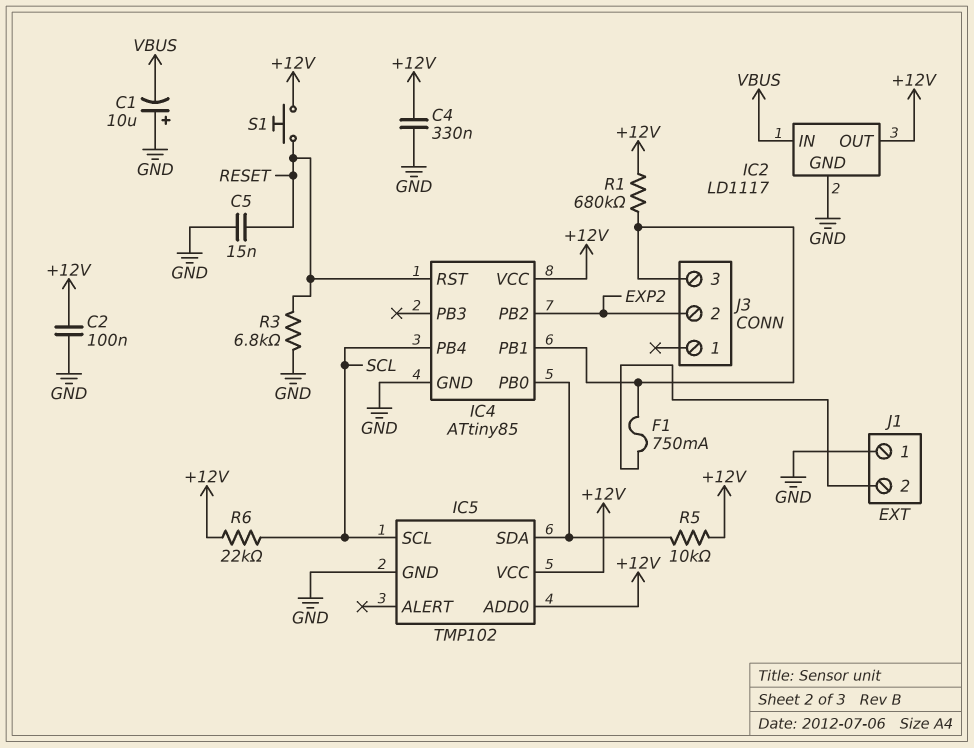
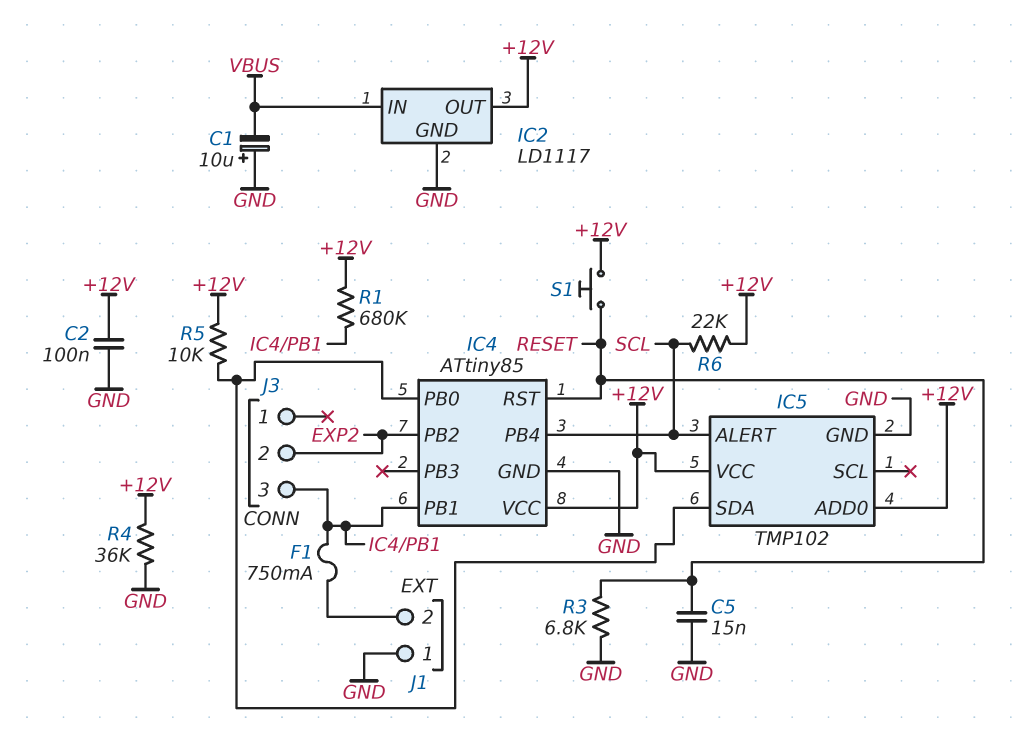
C4: 330nF (+12V, GND) -> none
IC5 pin ALERT: none -> SCL
IC5 pin SCL: SCL -> none
R4: none -> 36k (+12V, GND)

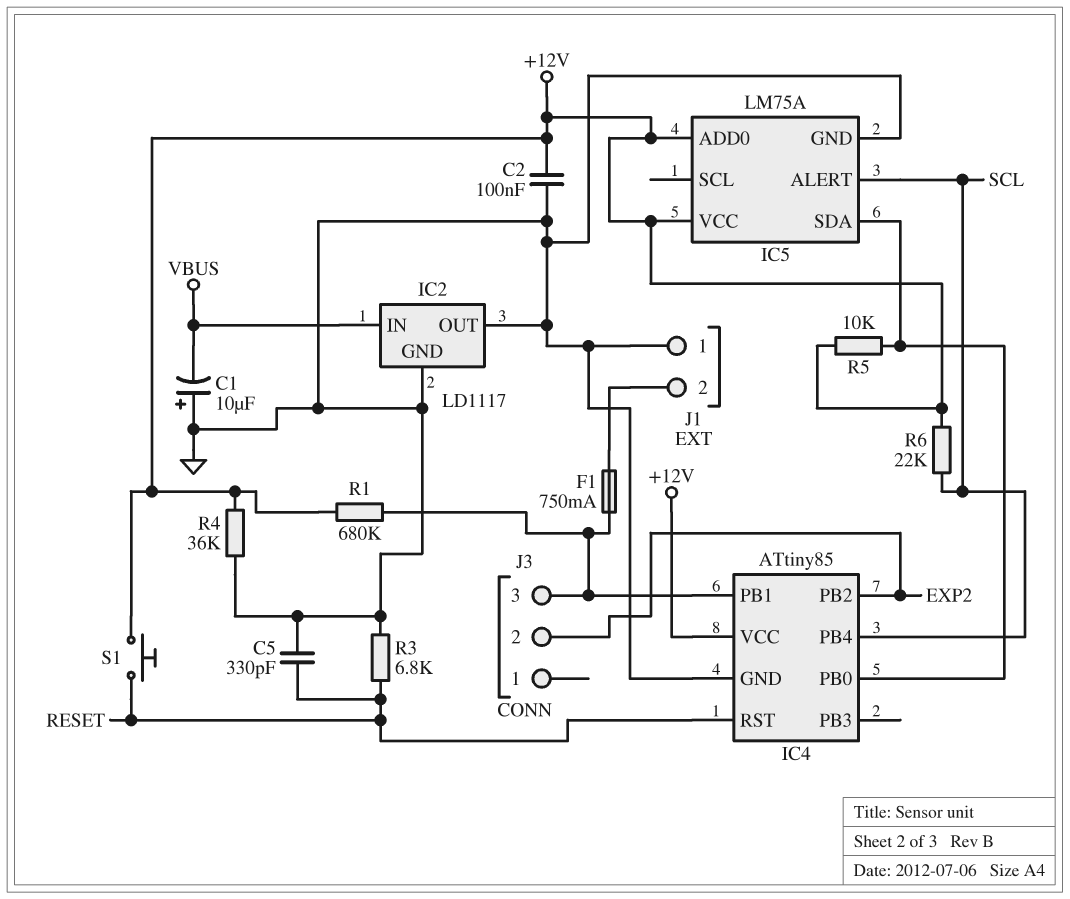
C5: 15nF (GND, RESET) -> 330pF (GND, RESET)
IC2 pin OUT: +12V -> GND
IC5: TMP102 -> LM75A

